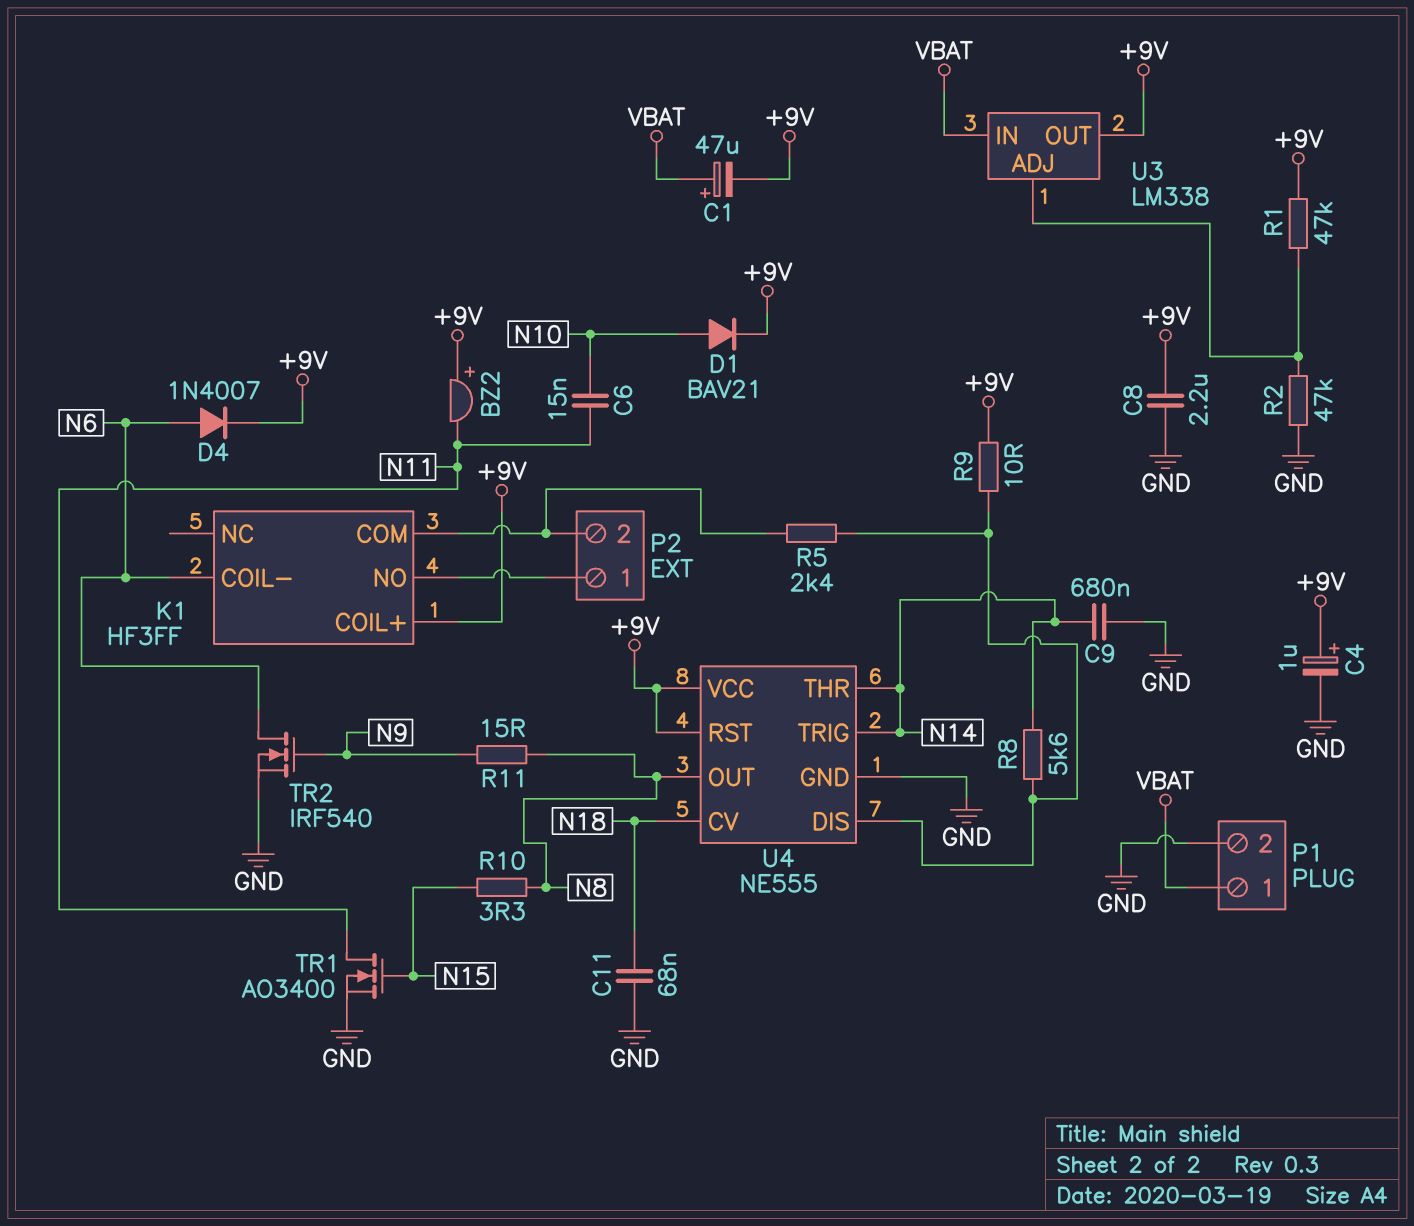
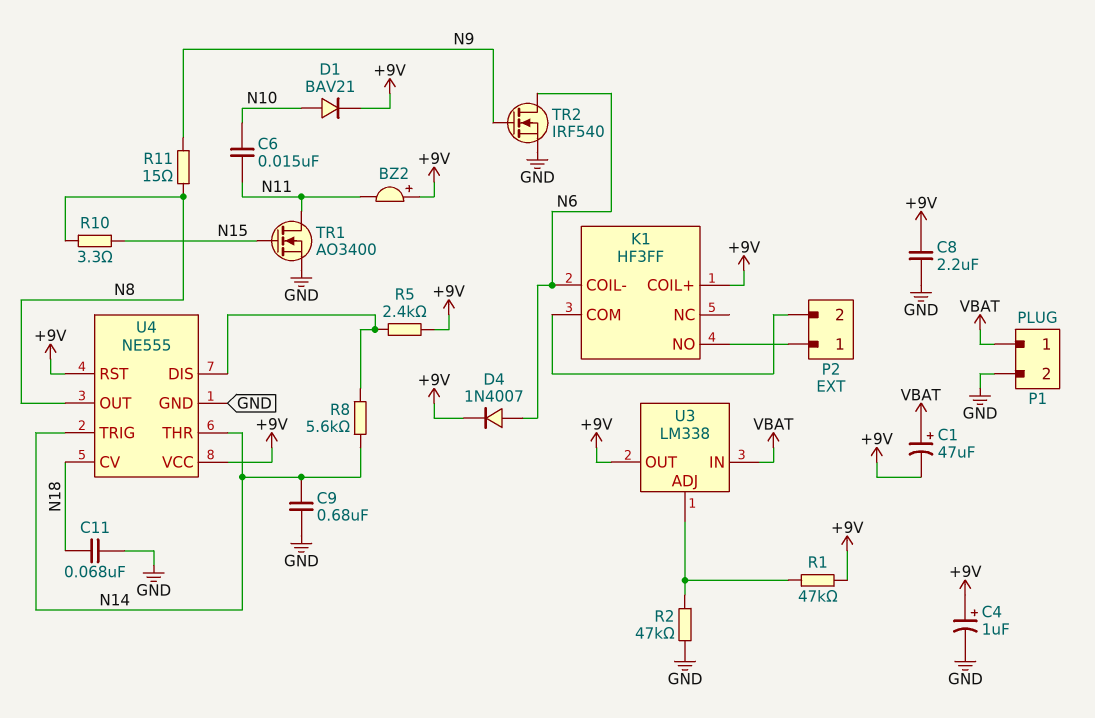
R5: 2.4k (K1/COM, U4/DIS) -> 2.4k (+9V, U4/DIS)
R9: 10 (+9V, U4/DIS) -> none

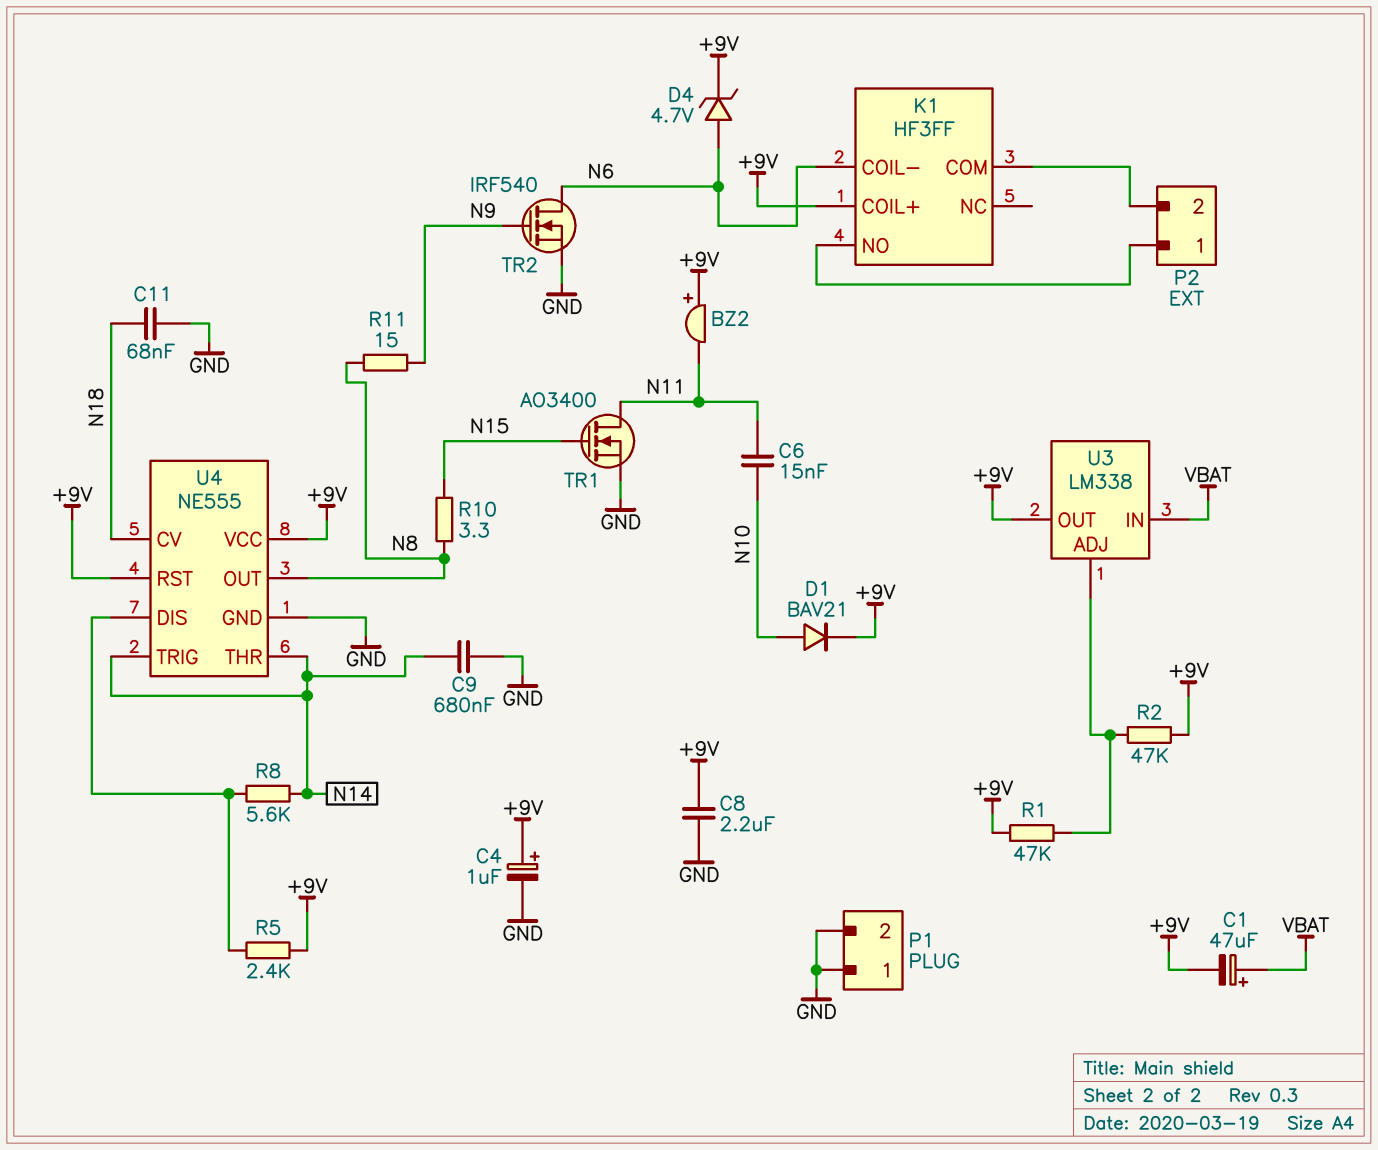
D4: diode 1N4007 (A N6, K +9V) -> zener 4.7V (A N6, K +9V)
P1 pin 1: VBAT -> GND
R2: 47k (GND, U3/ADJ) -> 47k (+9V, U3/ADJ)

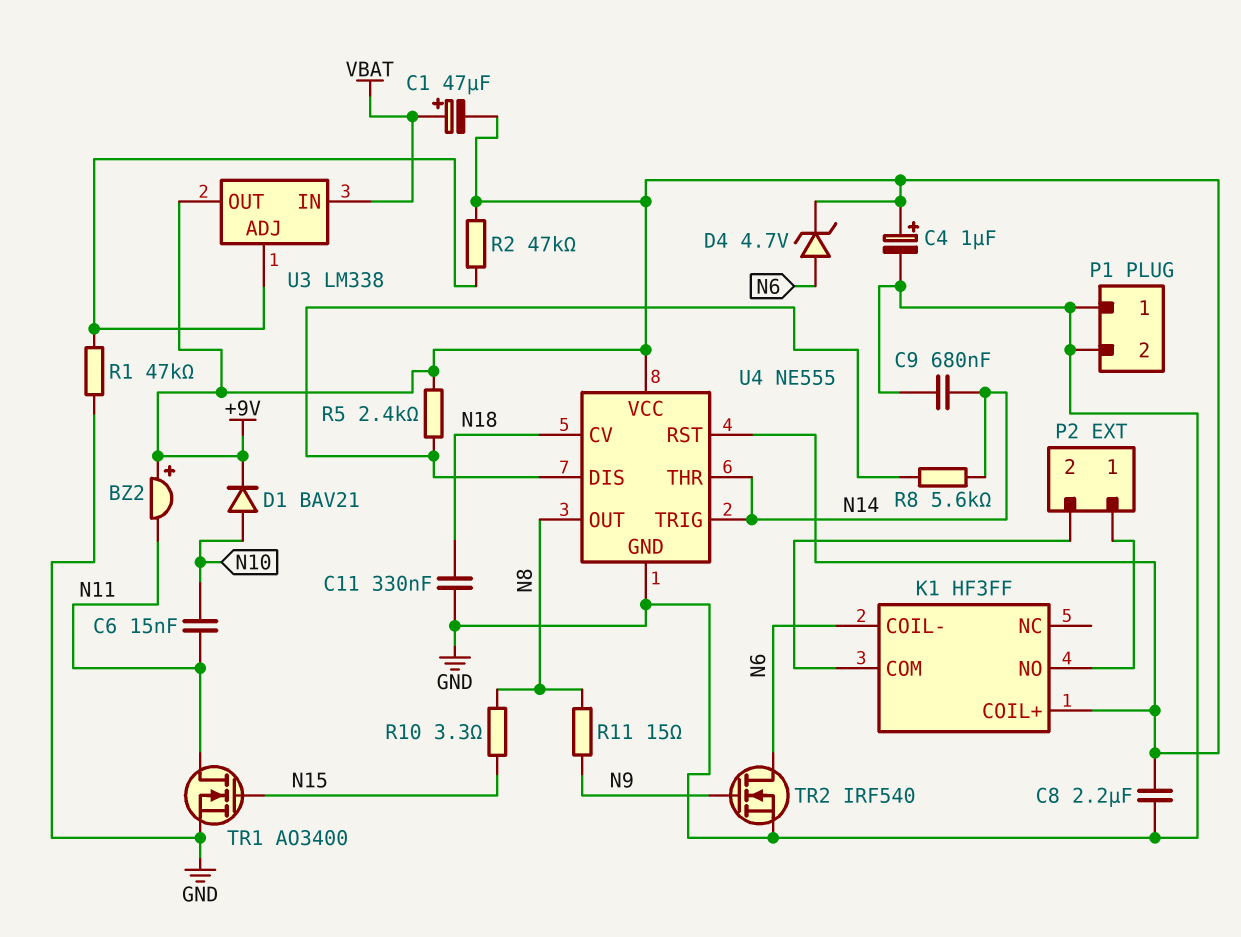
C11: 68nF (GND, N18) -> 330nF (GND, N18)
R1: 47k (+9V, U3/ADJ) -> 47k (GND, U3/ADJ)

